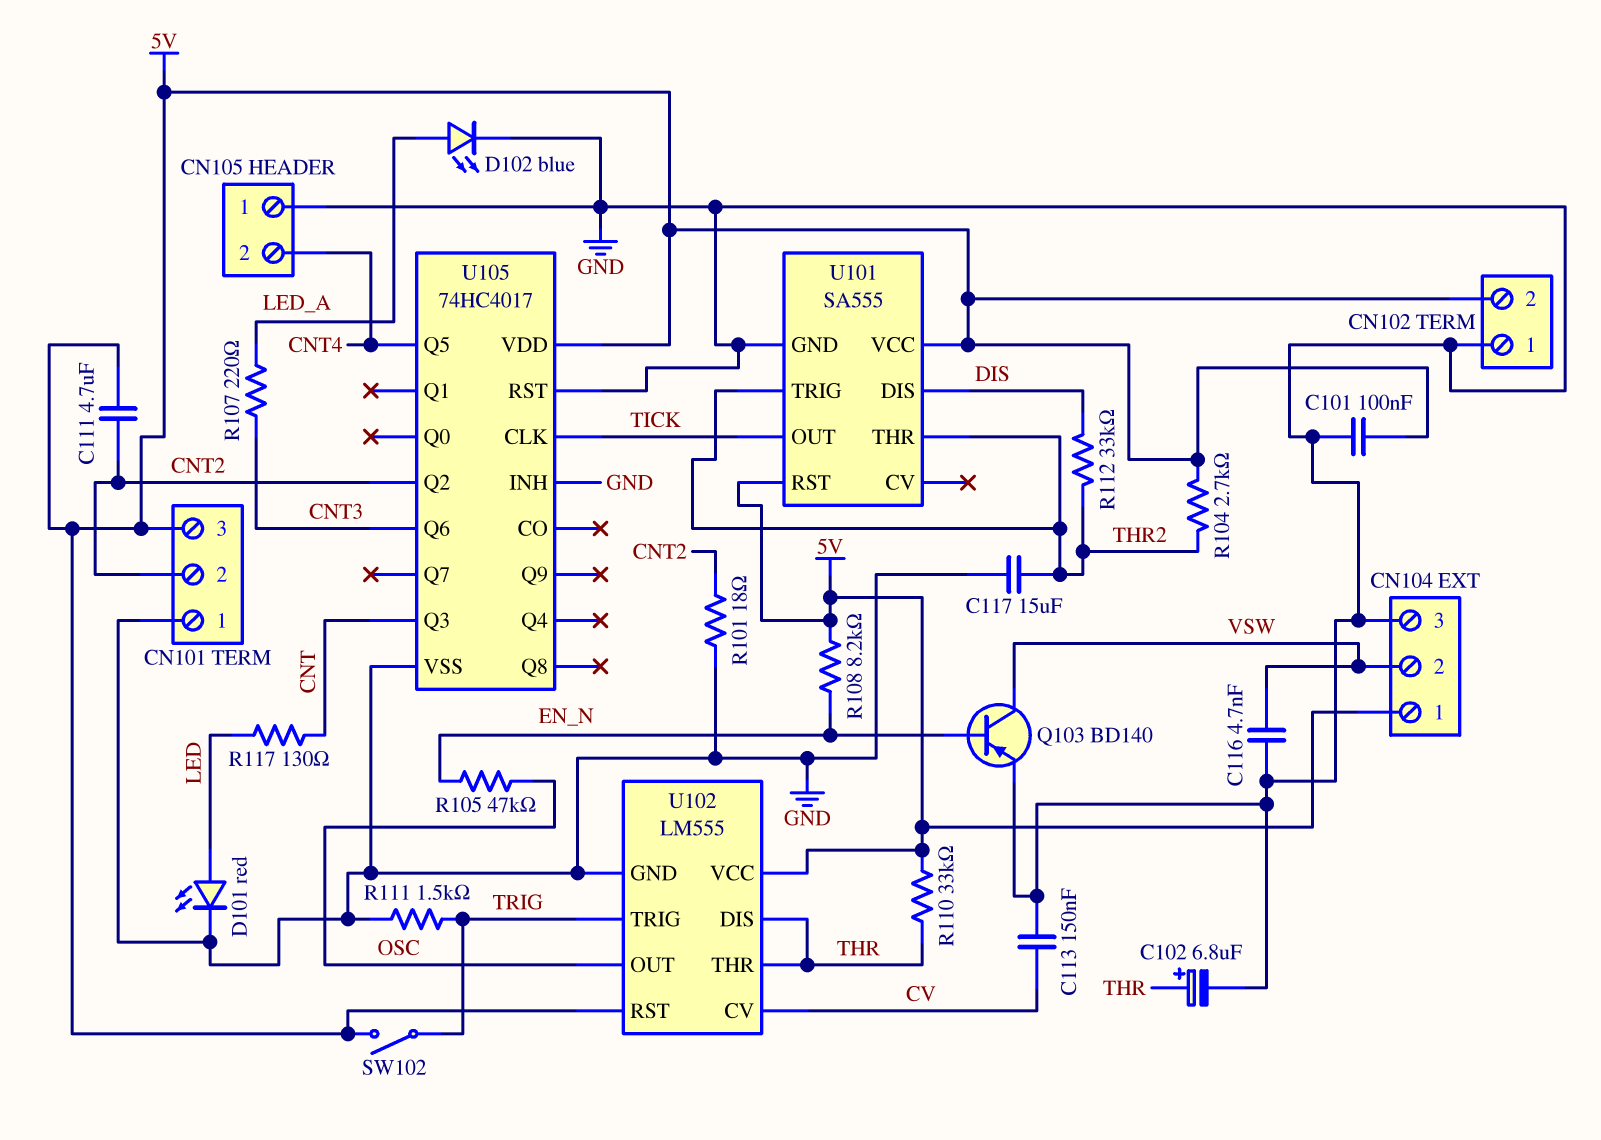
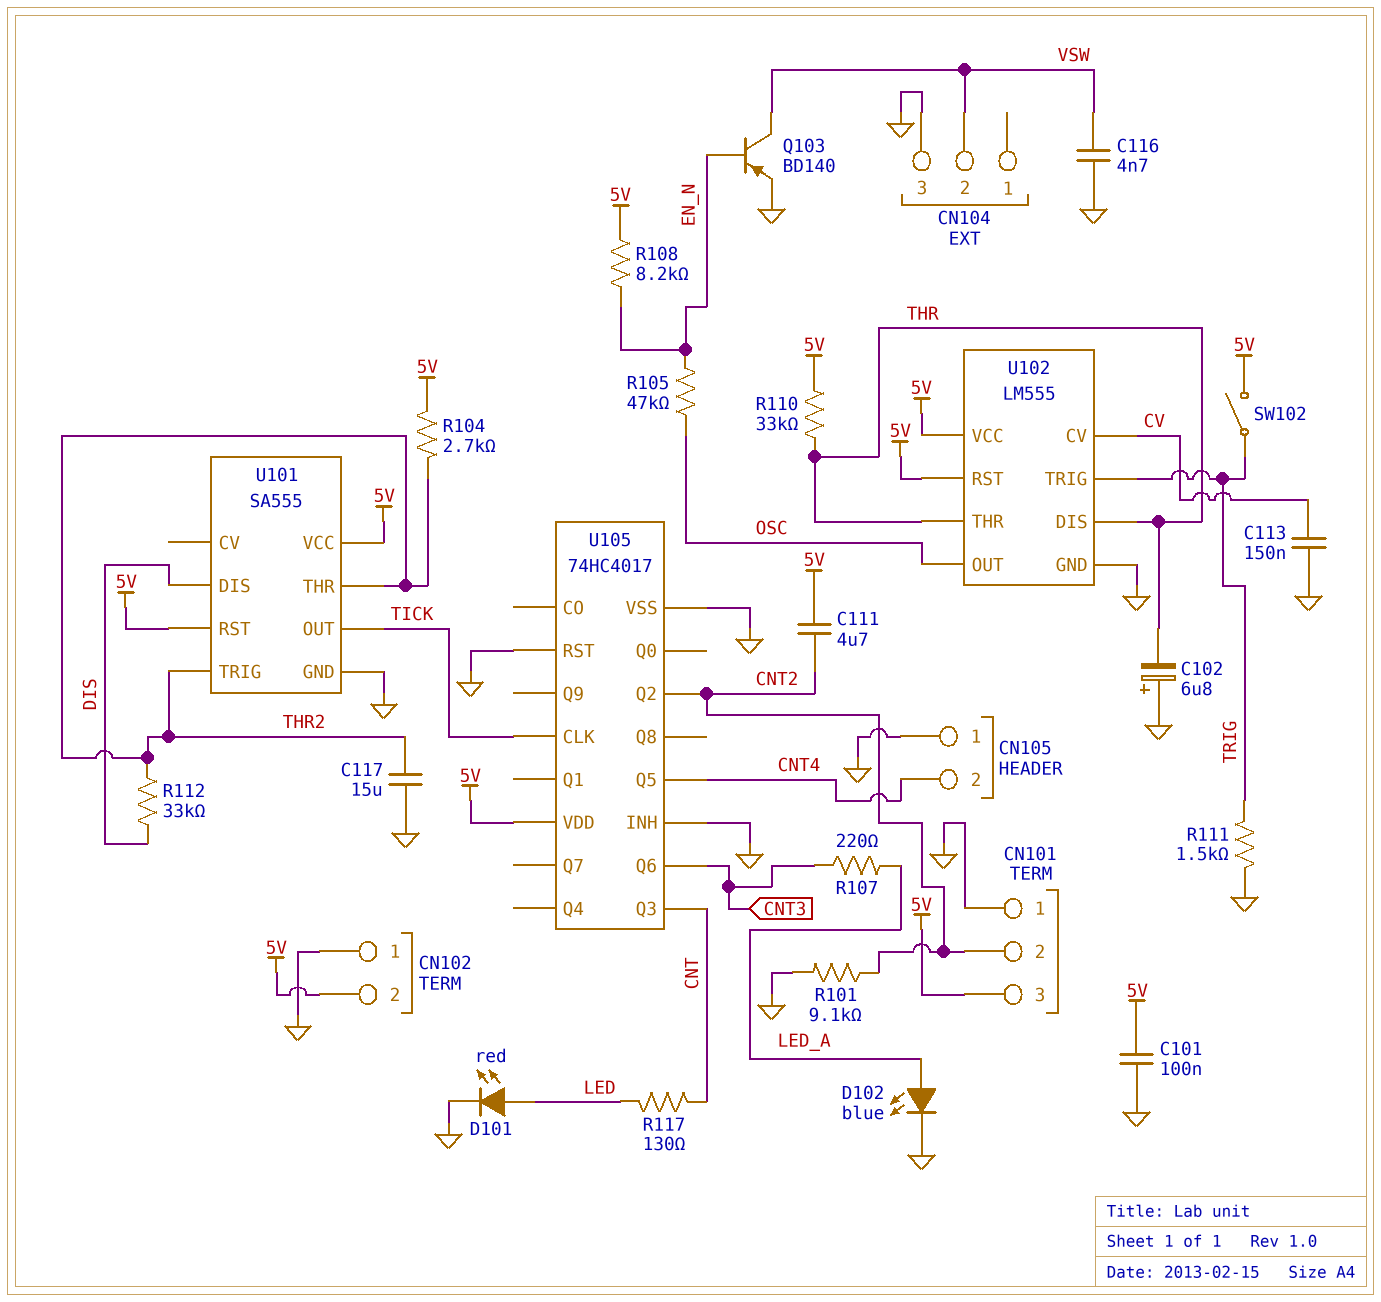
C102: 6.8uF (plus THR, minus GND) -> 6.8uF (plus GND, minus THR)
CN104 pin 1: 5V -> none
R101: 18 (CNT2, GND) -> 9.1k (CNT2, GND)

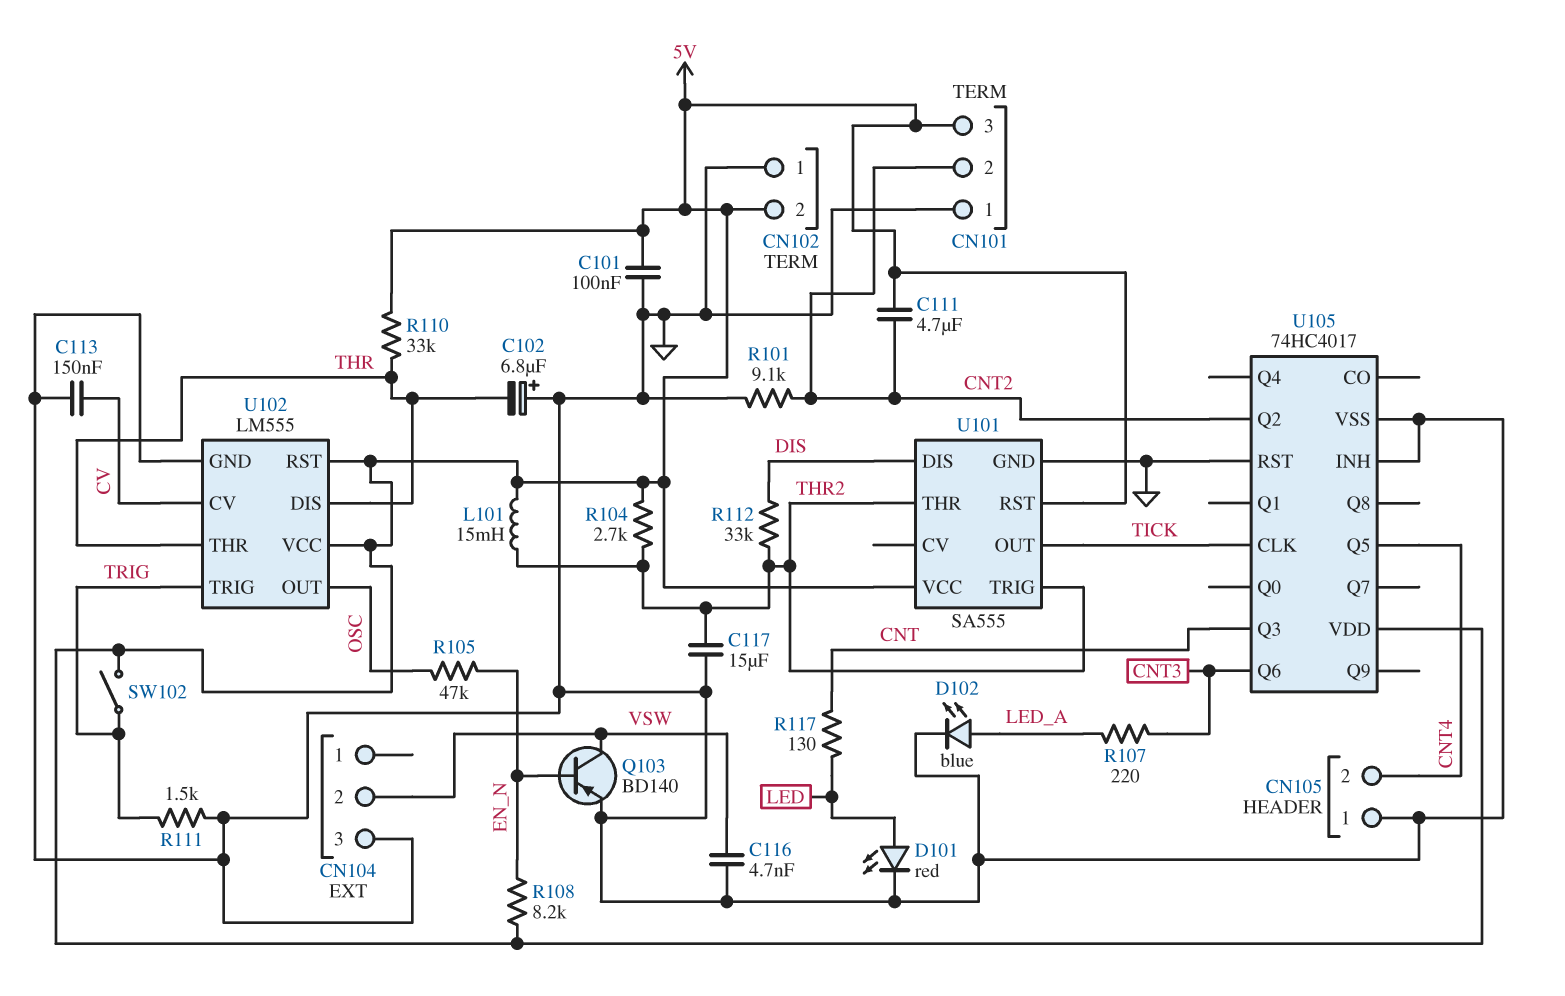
L101: none -> 15mH (5V, THR2)

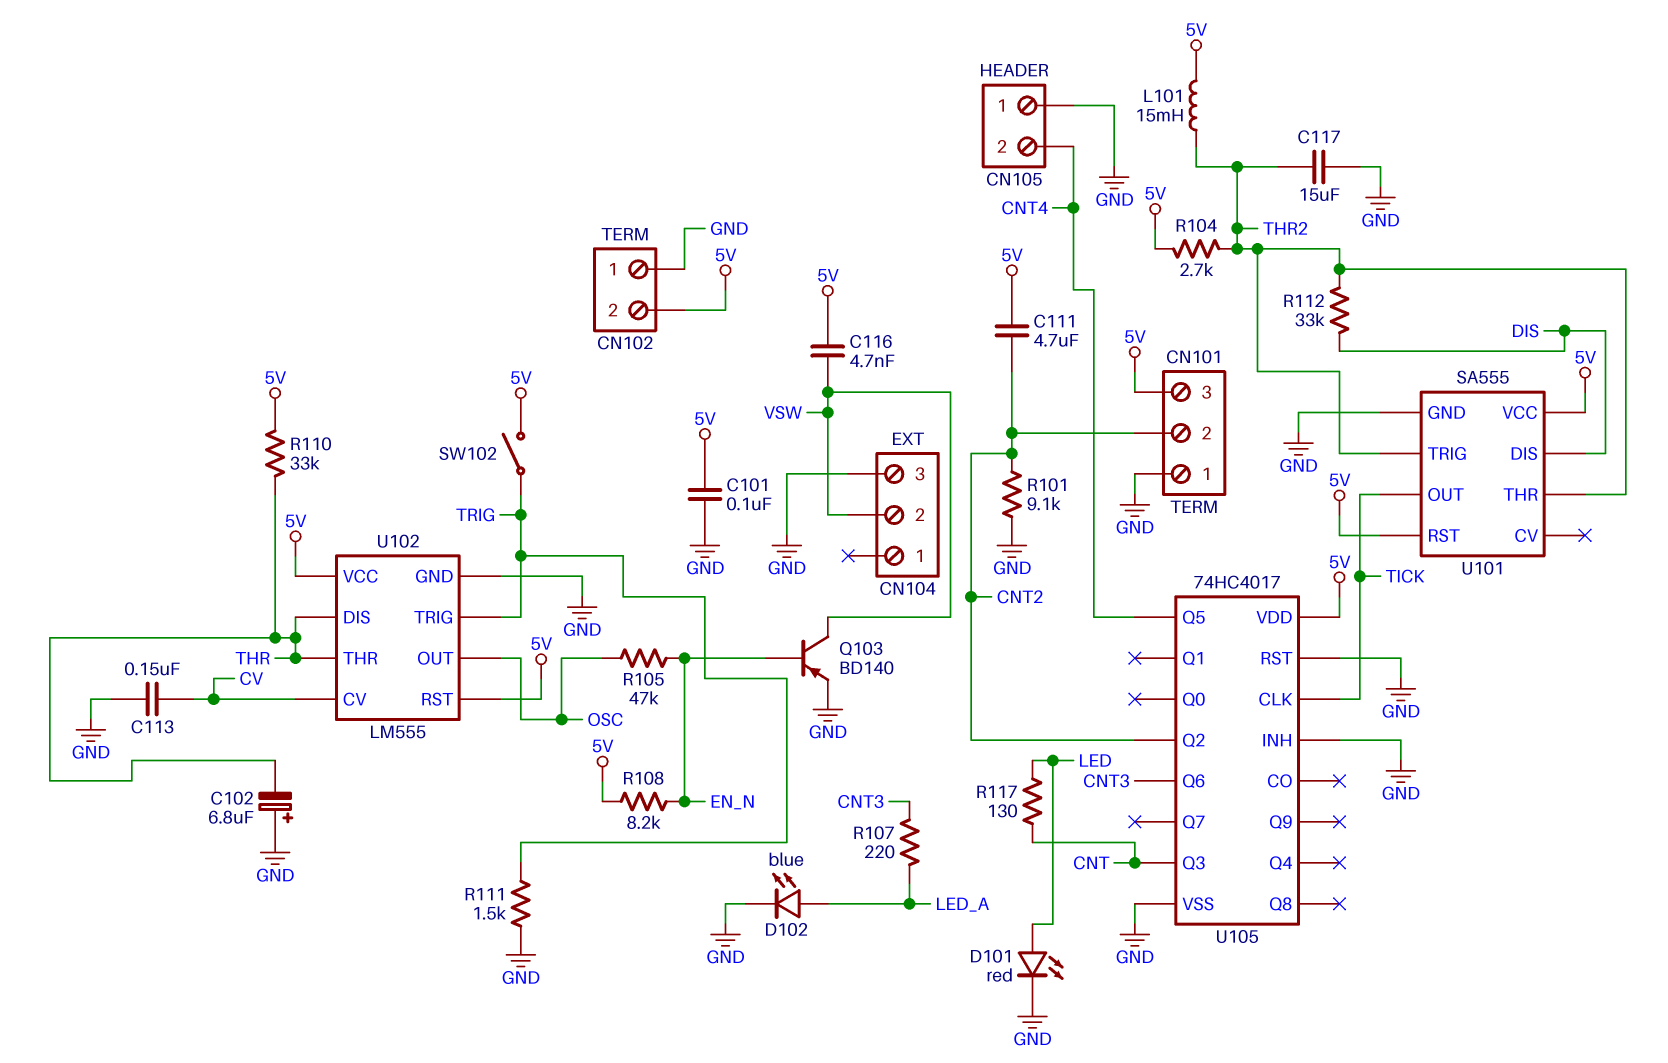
C116: 4.7nF (GND, VSW) -> 4.7nF (5V, VSW)

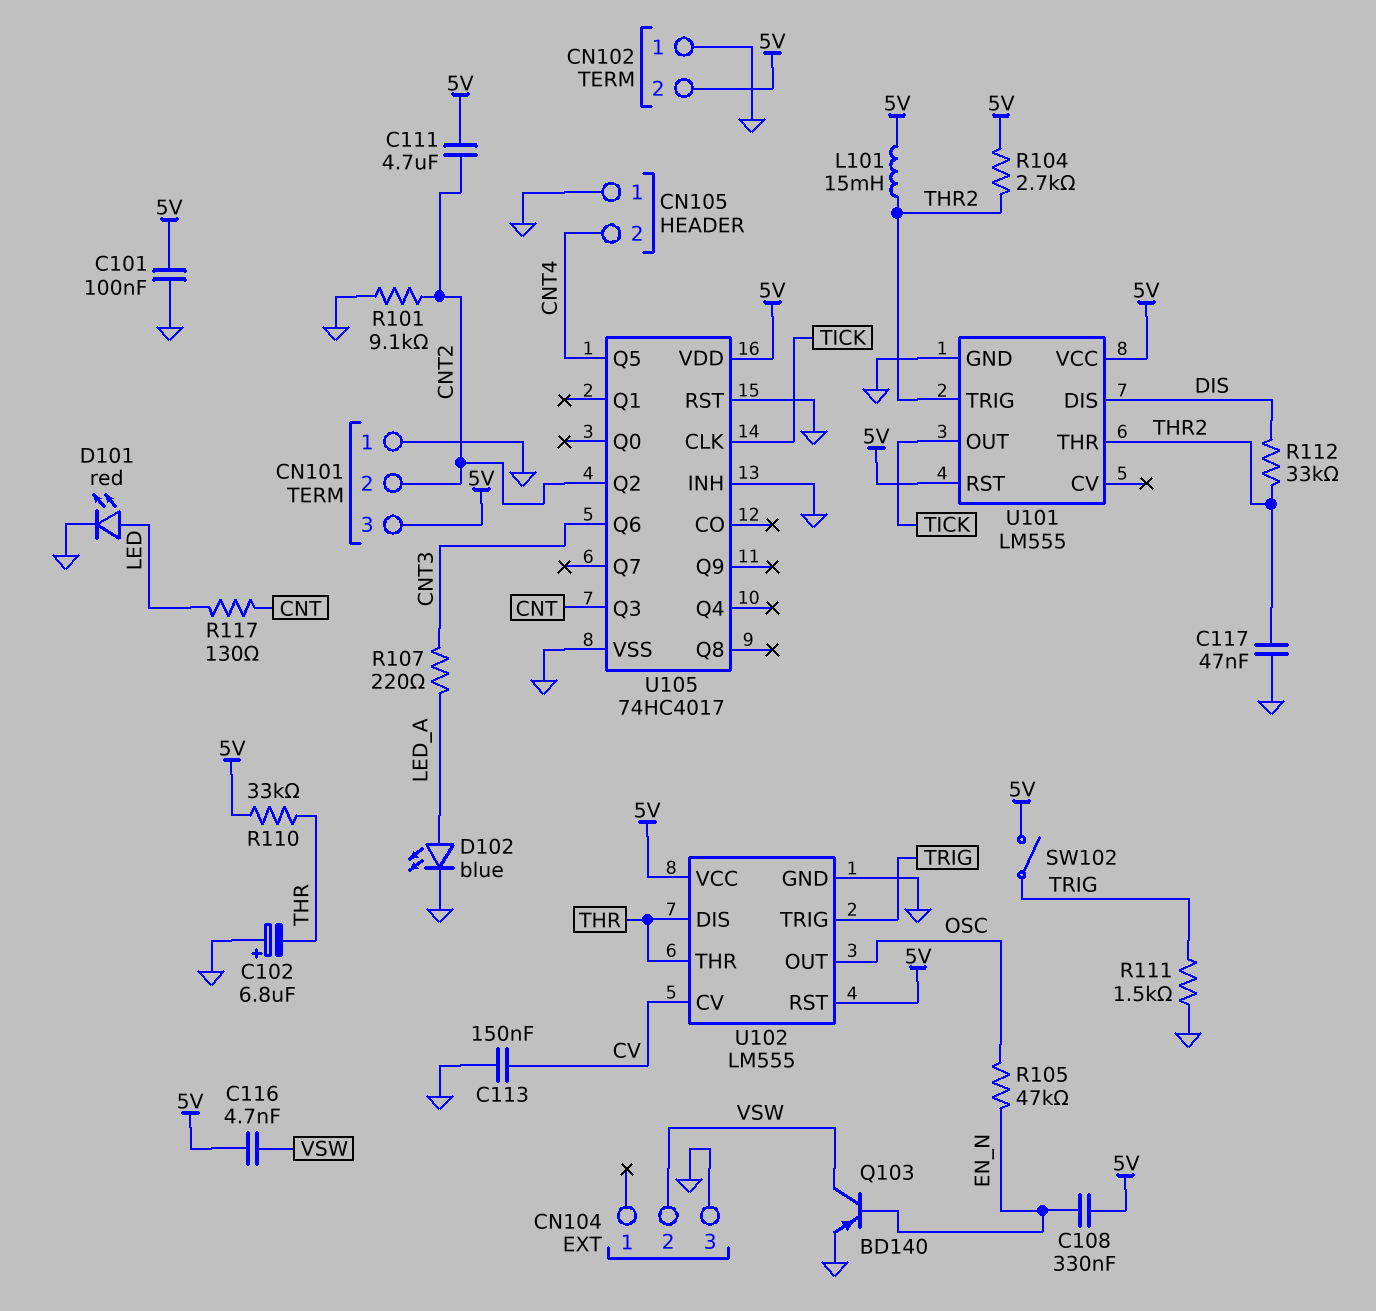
C108: none -> 330nF (5V, EN_N)
C117: 15uF (GND, THR2) -> 47nF (GND, THR2)
R108: 8.2k (5V, EN_N) -> none
U101: SA555 -> LM555

